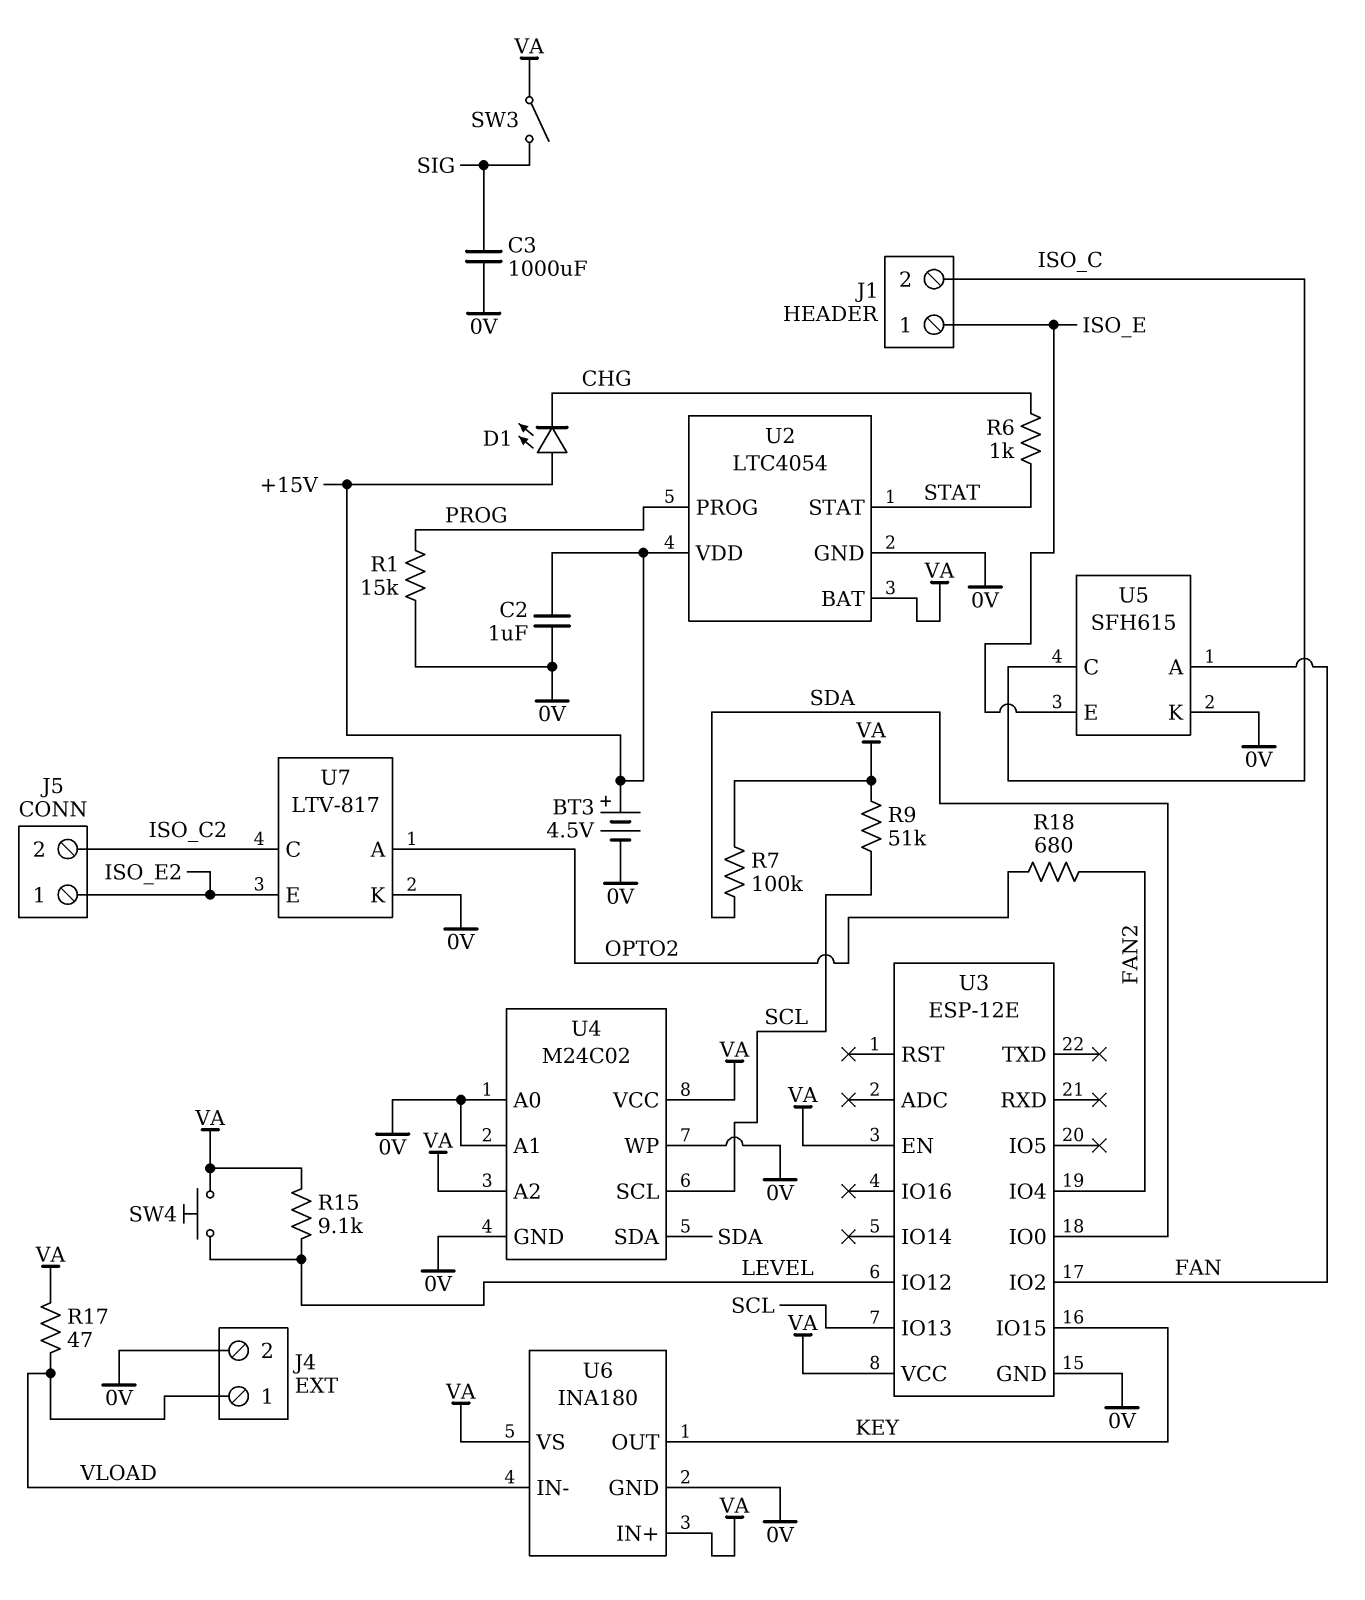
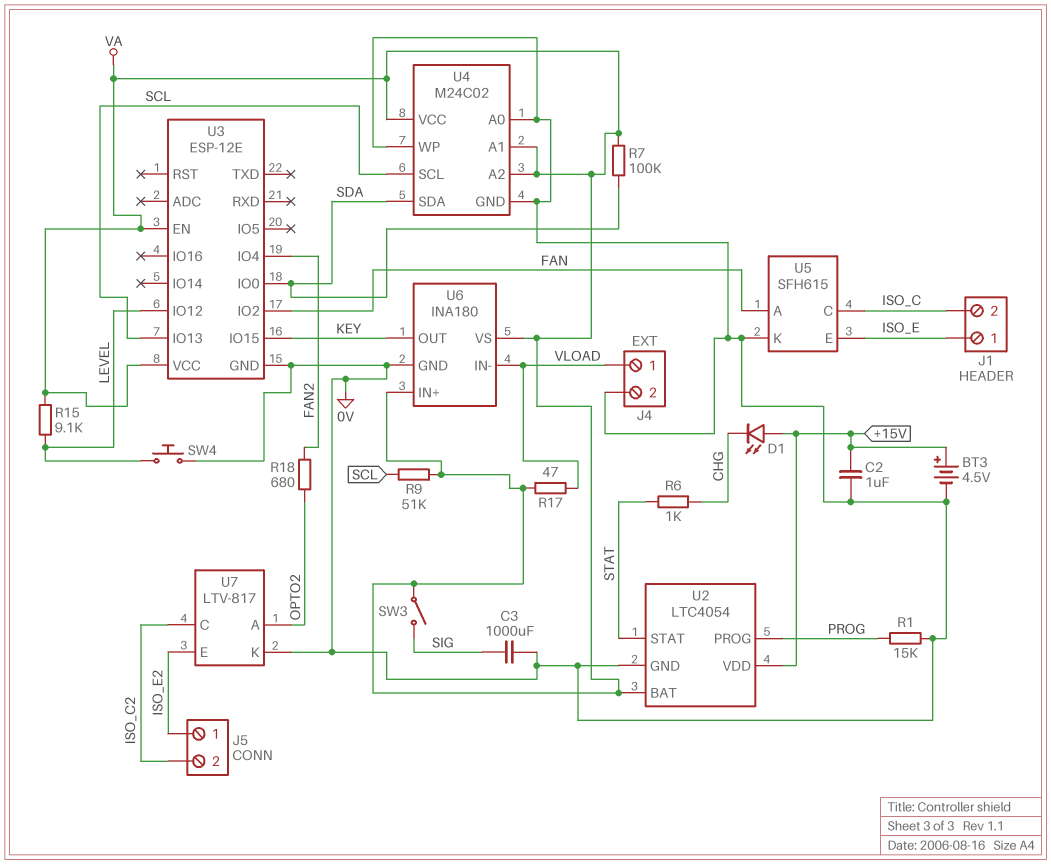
SW4: button (LEVEL, VA) -> button (0V, LEVEL)
U4 pin A1: 0V -> VA

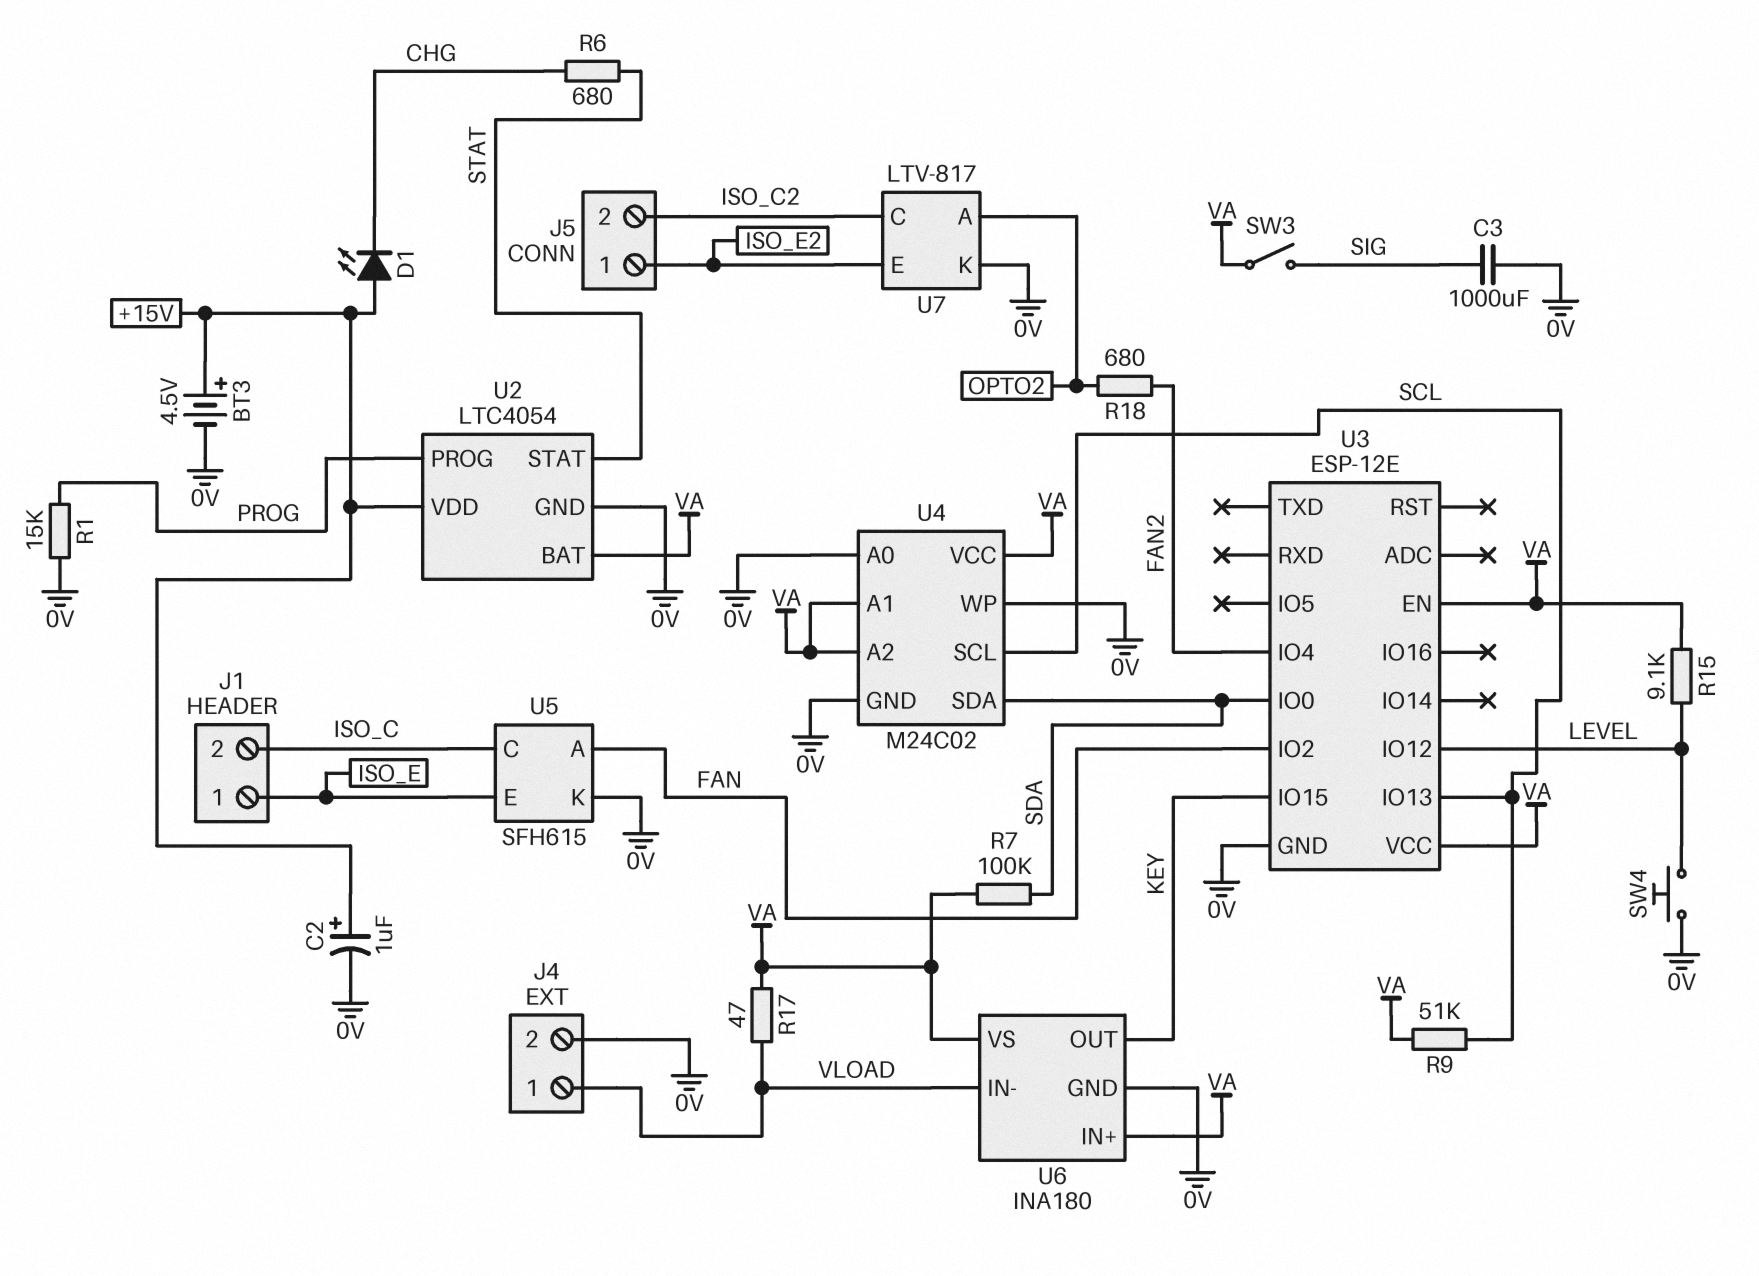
C2: 1uF (+15V, 0V) -> 1uF (plus +15V, minus 0V)
R6: 1k (CHG, STAT) -> 680 (CHG, STAT)

